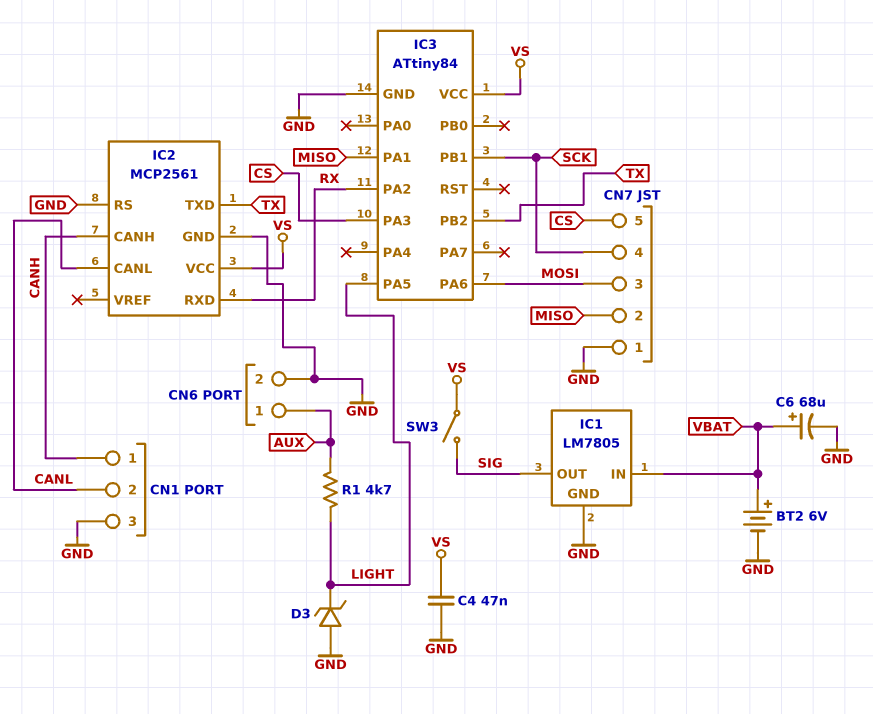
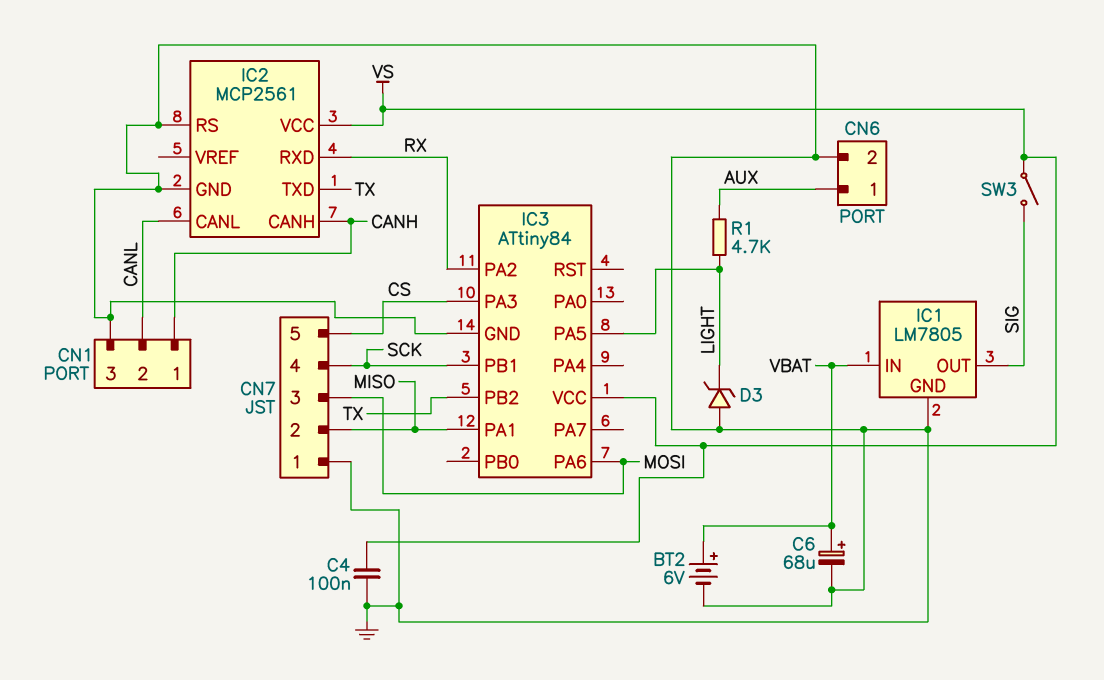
C4: 47nF (GND, VS) -> 100nF (GND, VS)

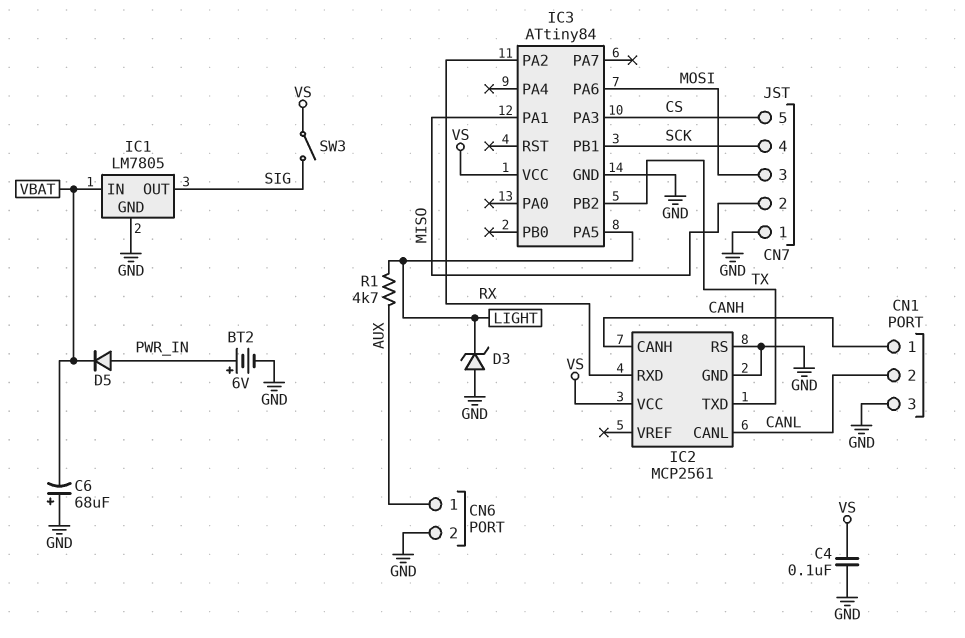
BT2: 6V (plus VBAT, minus GND) -> 6V (plus PWR_IN, minus GND)
C6: 68uF (plus VBAT, minus GND) -> 68uF (plus GND, minus VBAT)
D5: none -> diode (A PWR_IN, K VBAT)

